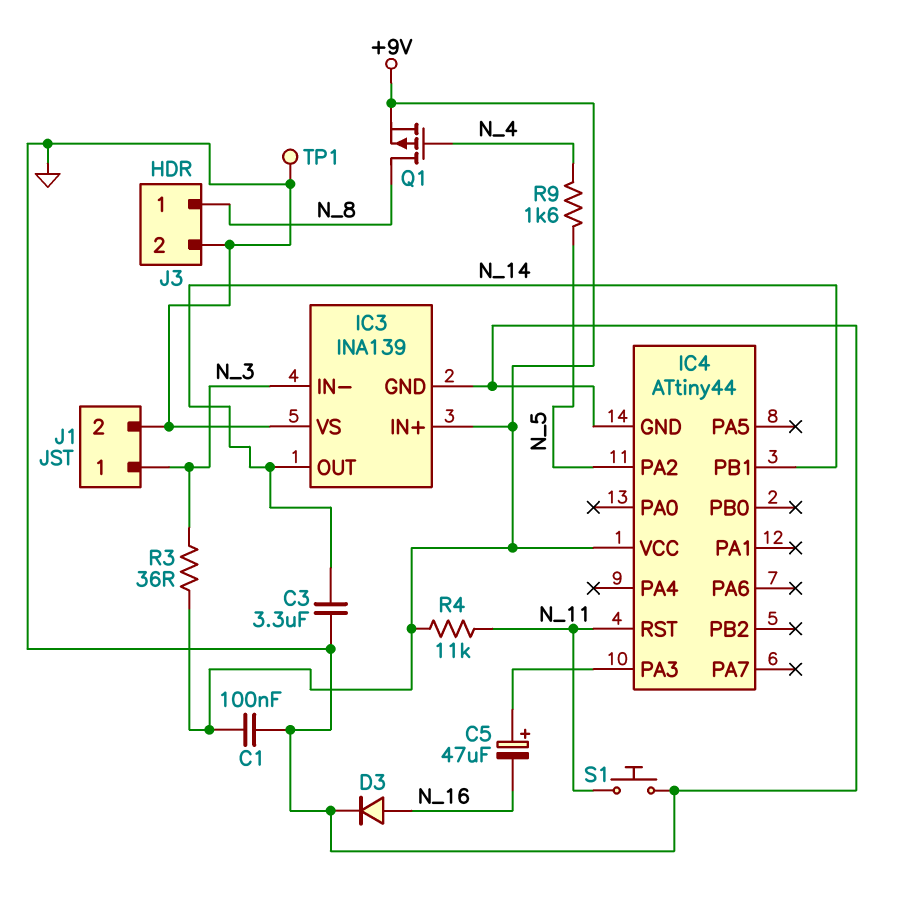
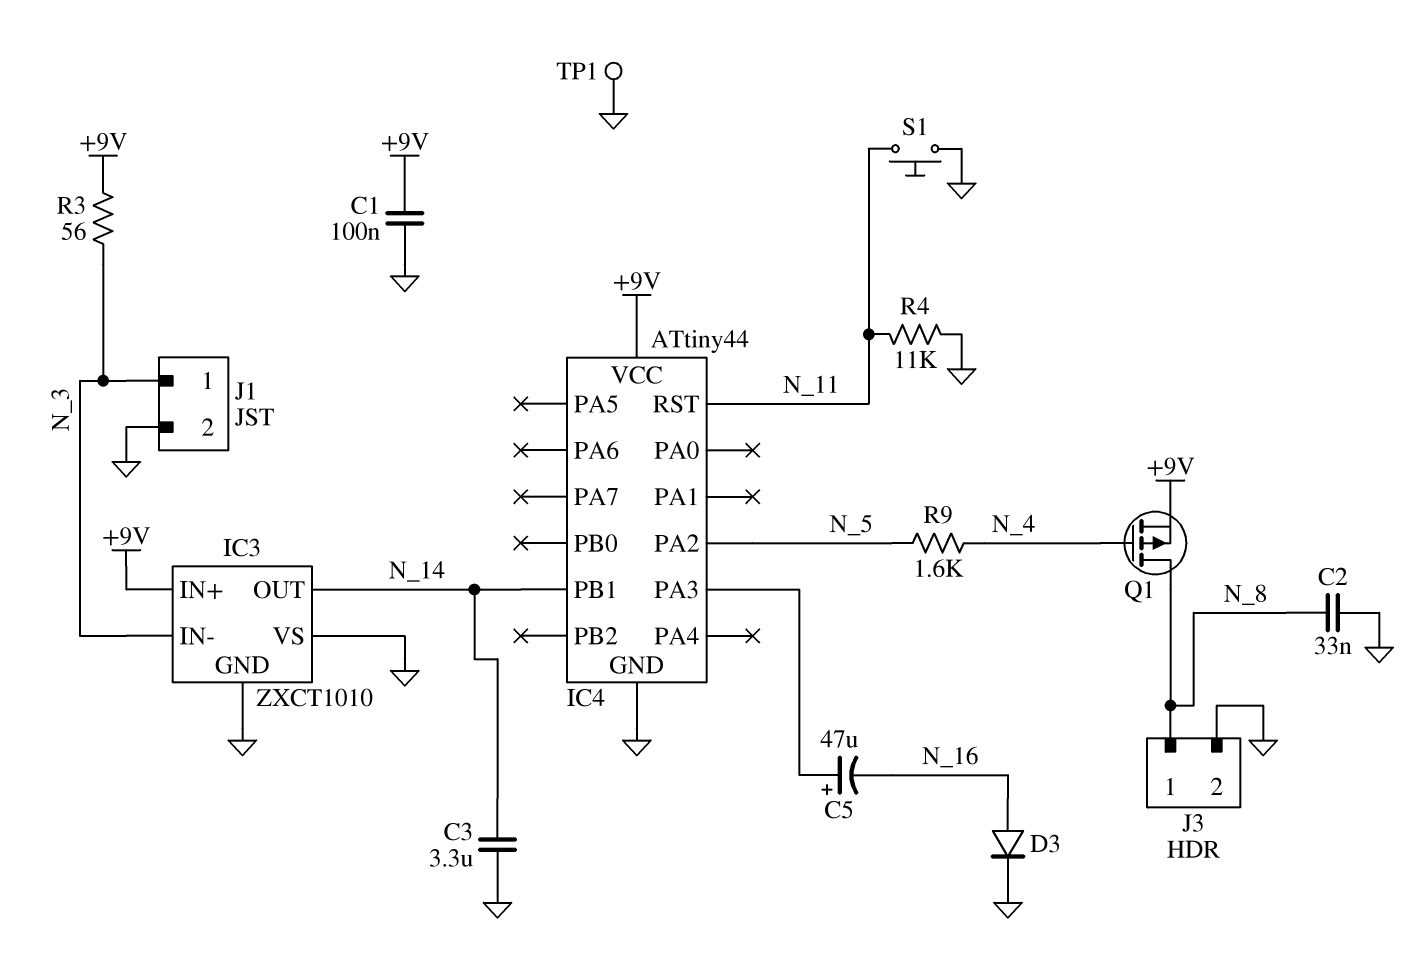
C2: none -> 33nF (GND, N_8)
IC3: INA139 -> ZXCT1010
R3: 36 (+9V, N_3) -> 56 (+9V, N_3)
R4: 11k (+9V, N_11) -> 11k (GND, N_11)

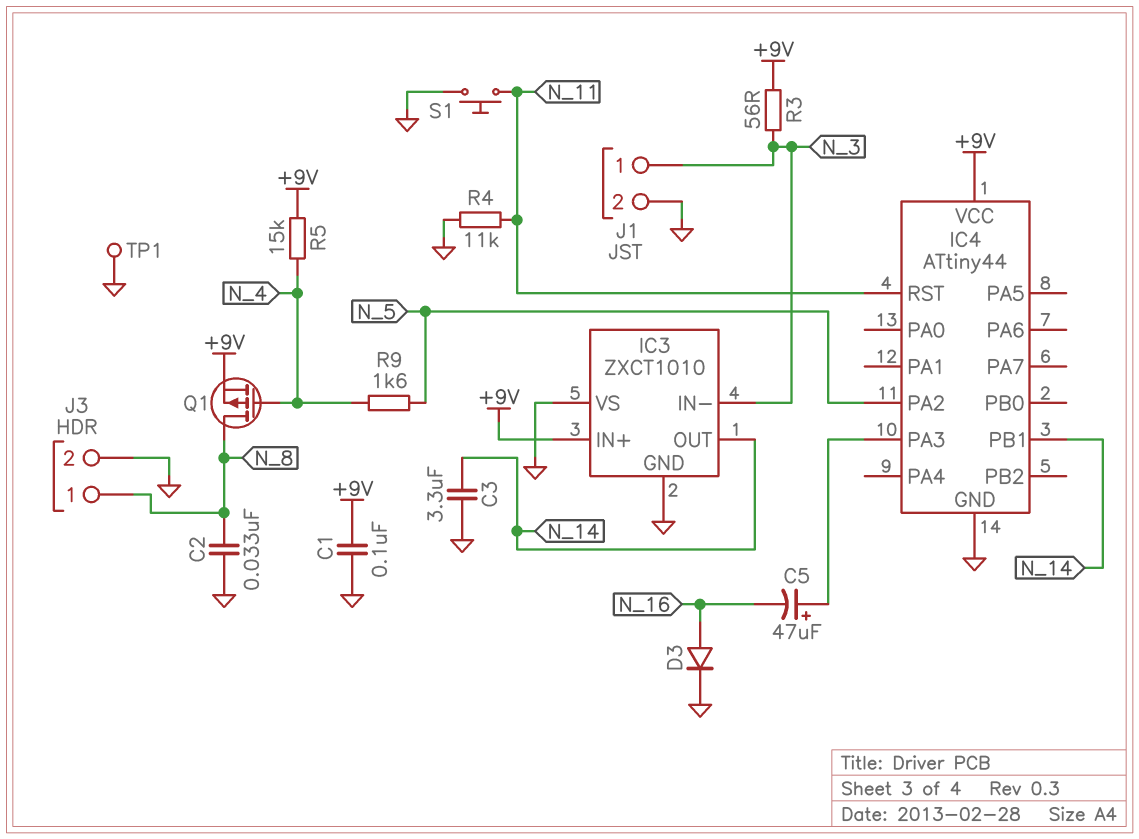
R5: none -> 15k (+9V, N_4)

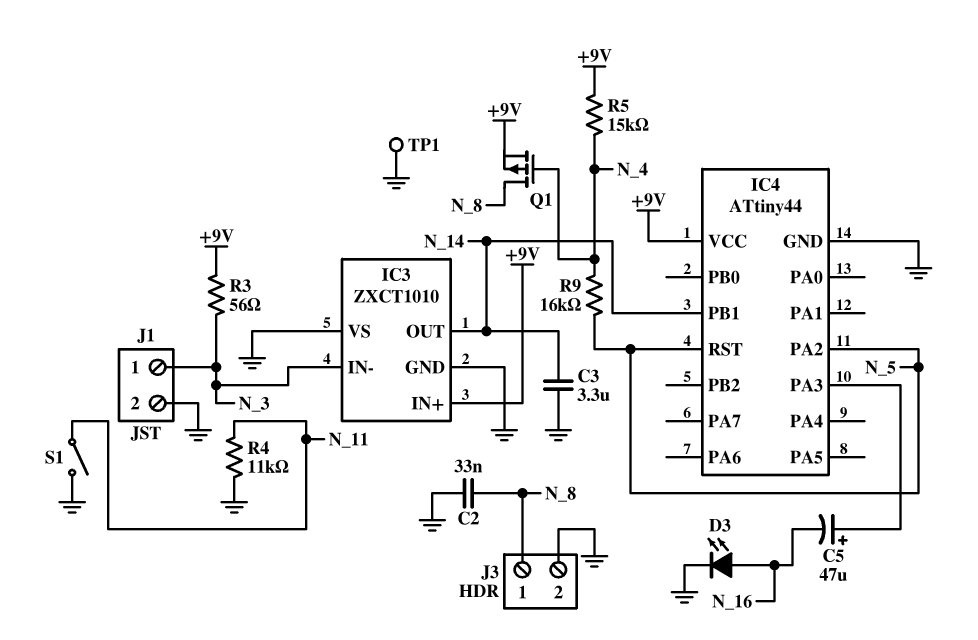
C1: 100nF (+9V, GND) -> none
D3: diode (A N_16, K GND) -> LED (A N_16, K GND)
IC4 pin RST: N_11 -> N_5
R9: 1.6k (N_4, N_5) -> 16k (N_4, N_5)
S1: button (GND, N_11) -> switch (GND, N_11)

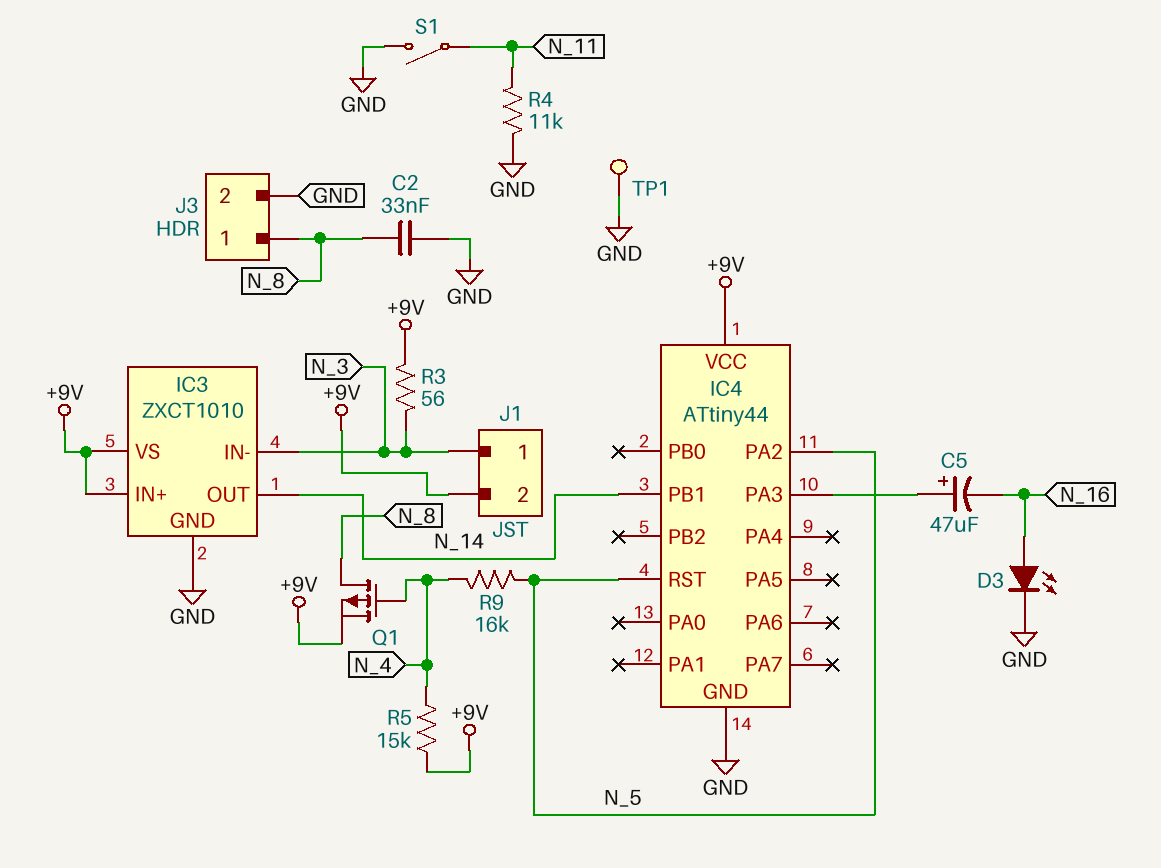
C3: 3.3uF (GND, N_14) -> none
IC3 pin VS: GND -> +9V
J1 pin 2: GND -> +9V

